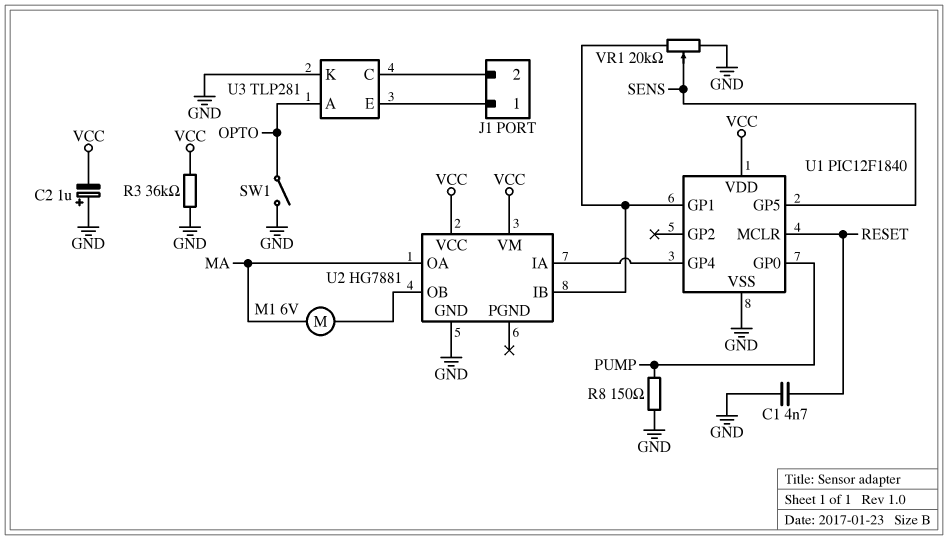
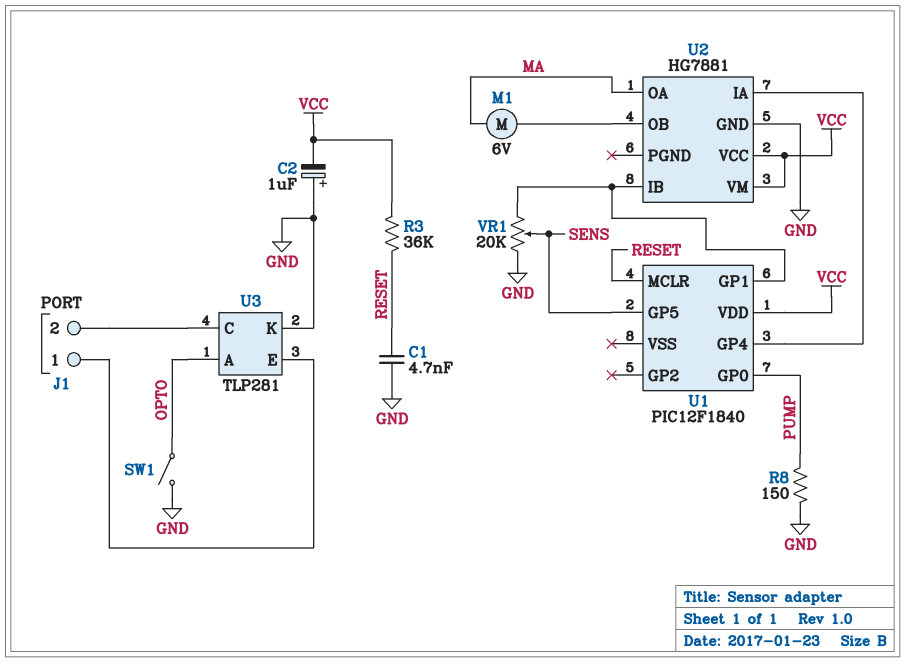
R3: 36k (GND, VCC) -> 36k (RESET, VCC)
U1 pin VSS: GND -> none

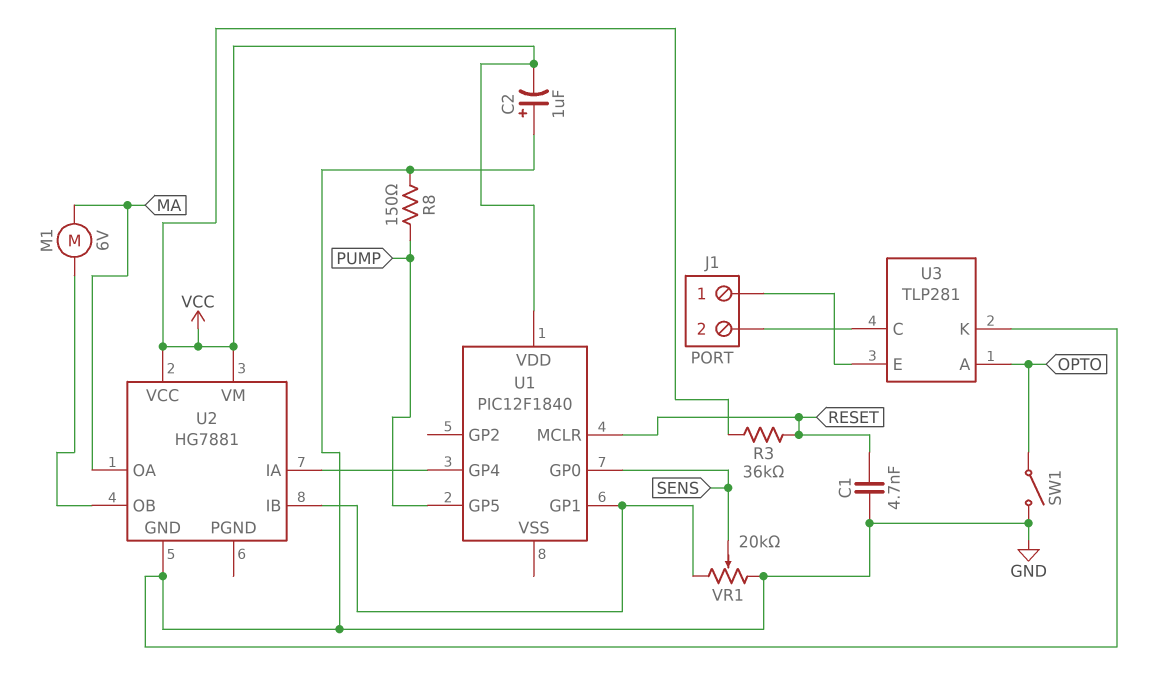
U1 pin GP0: PUMP -> SENS
U1 pin GP5: SENS -> PUMP

